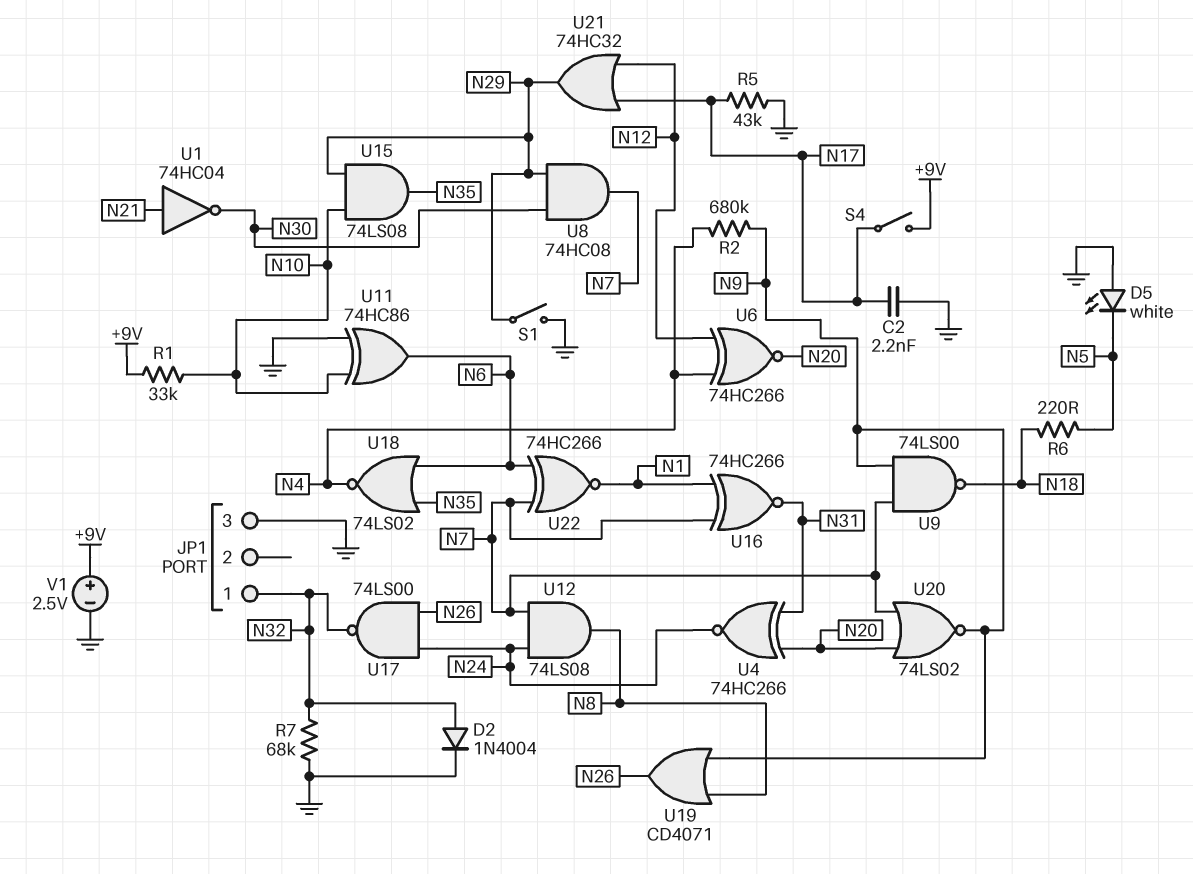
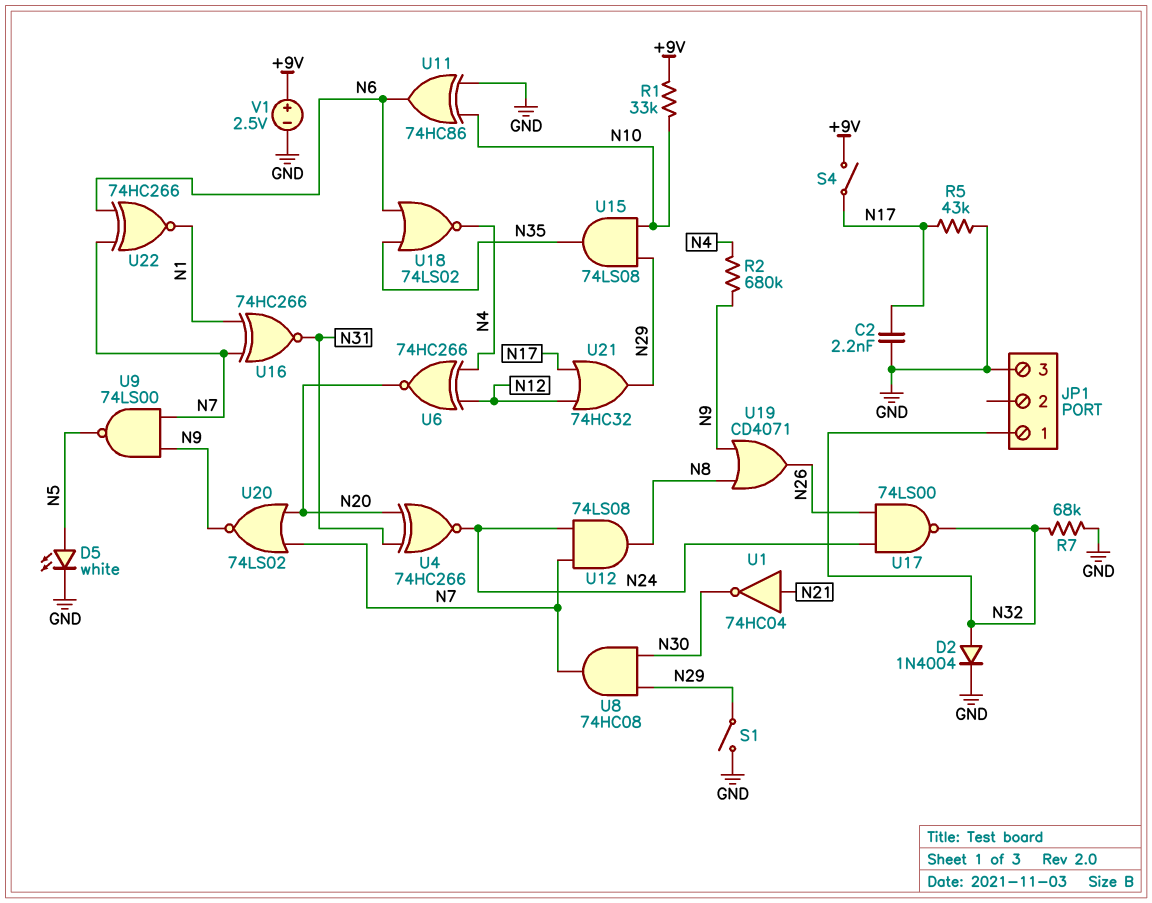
D5: LED white (A GND, K N5) -> LED white (A N5, K GND)
R6: 220 (N5, N18) -> none
U9: NAND 74LS00 (in N7, in N9, out N18) -> NAND 74LS00 (in N7, in N9, out N5)

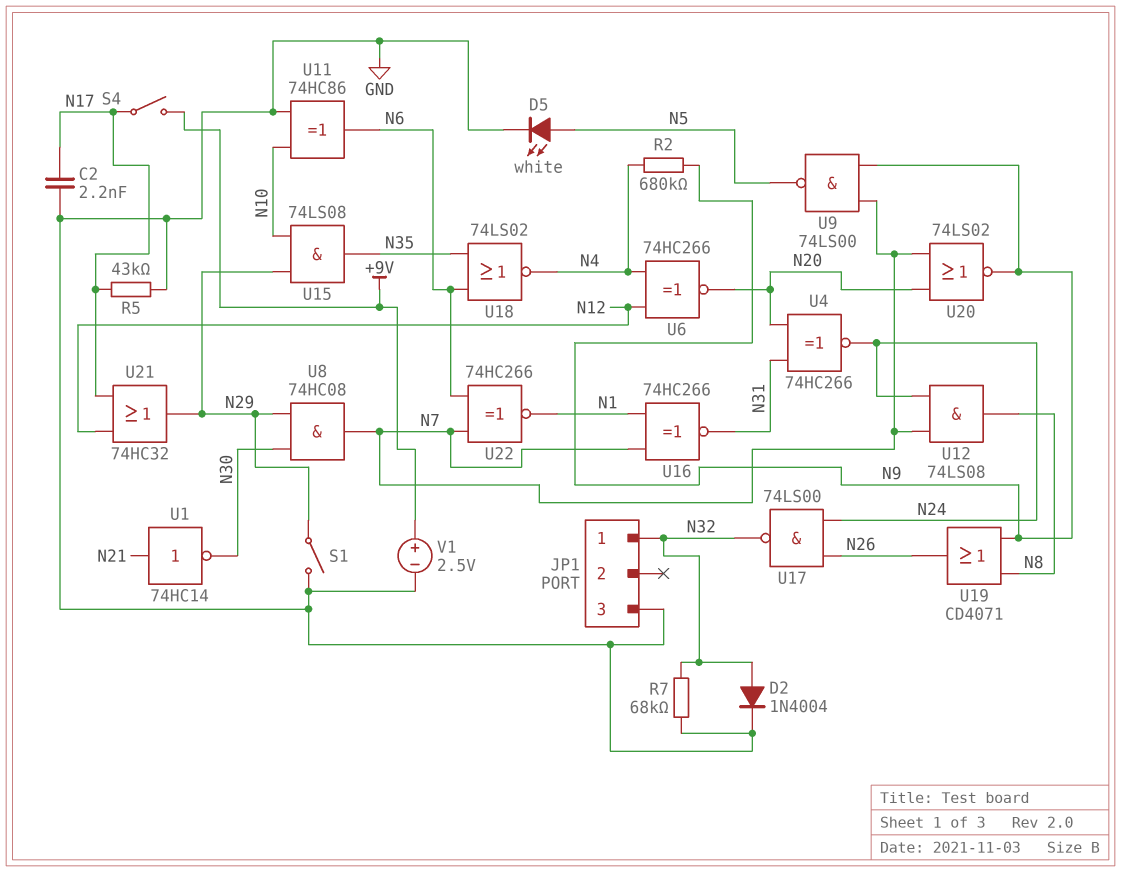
R1: 33k (+9V, N10) -> none
U1: NOT 74HC04 (in N21, out N30) -> NOT 74HC14 (in N21, out N30)

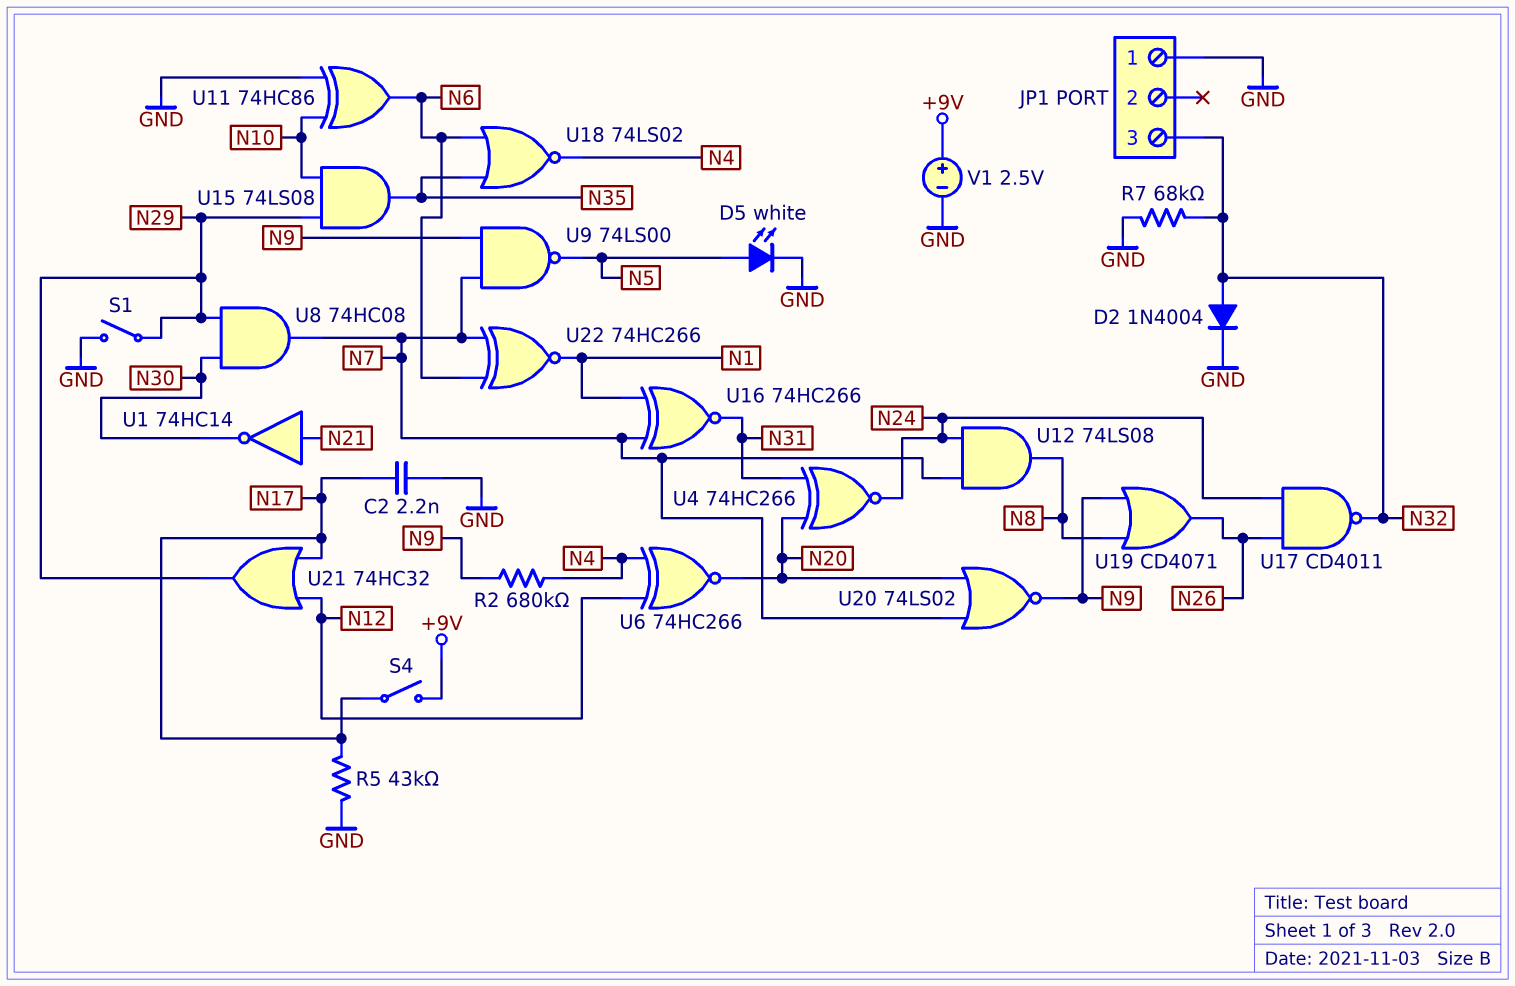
JP1 pin 1: N32 -> GND
JP1 pin 3: GND -> N32
U17: NAND 74LS00 (in N24, in N26, out N32) -> NAND CD4011 (in N24, in N26, out N32)

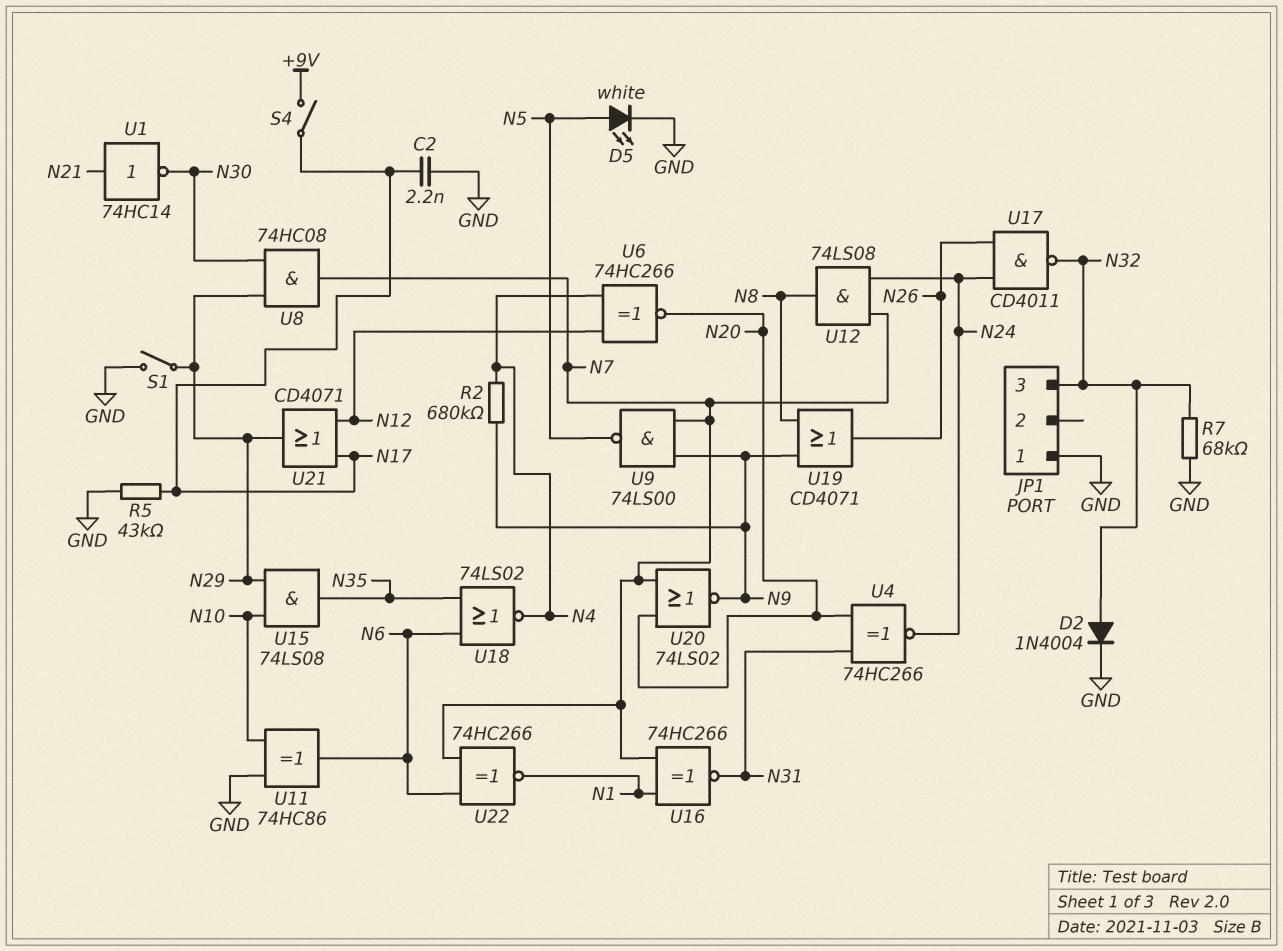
U21: OR 74HC32 (in N12, in N17, out N29) -> OR CD4071 (in N12, in N17, out N29)
V1: 2.5V (plus +9V, minus GND) -> none

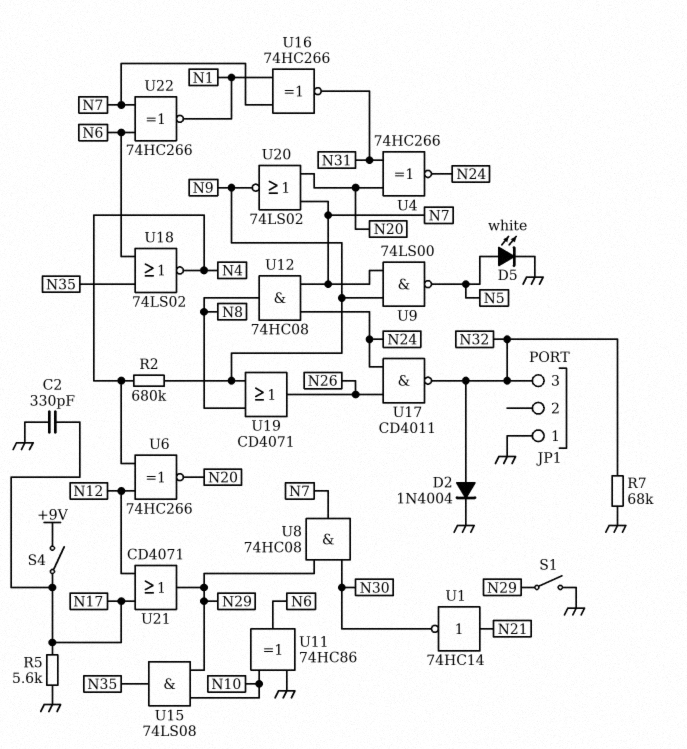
C2: 2.2nF (GND, N17) -> 330pF (GND, N17)
R5: 43k (GND, N17) -> 5.6k (GND, N17)
U12: AND 74LS08 (in N7, in N24, out N8) -> AND 74HC08 (in N7, in N24, out N8)

